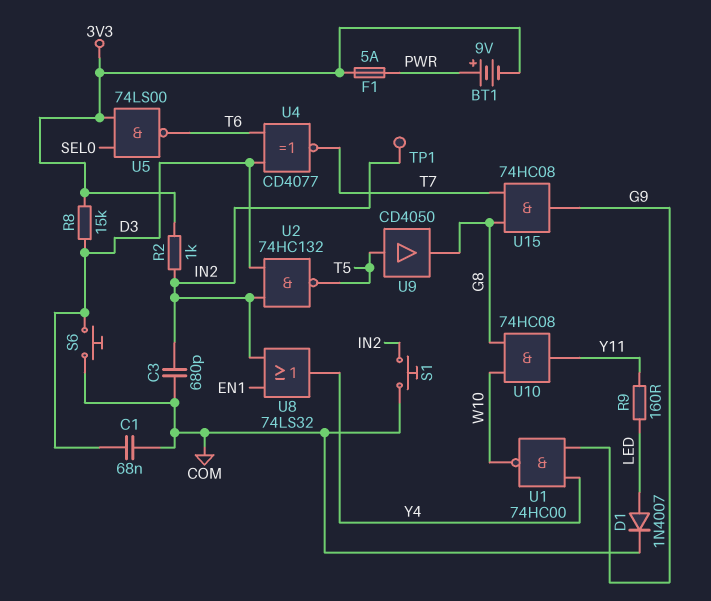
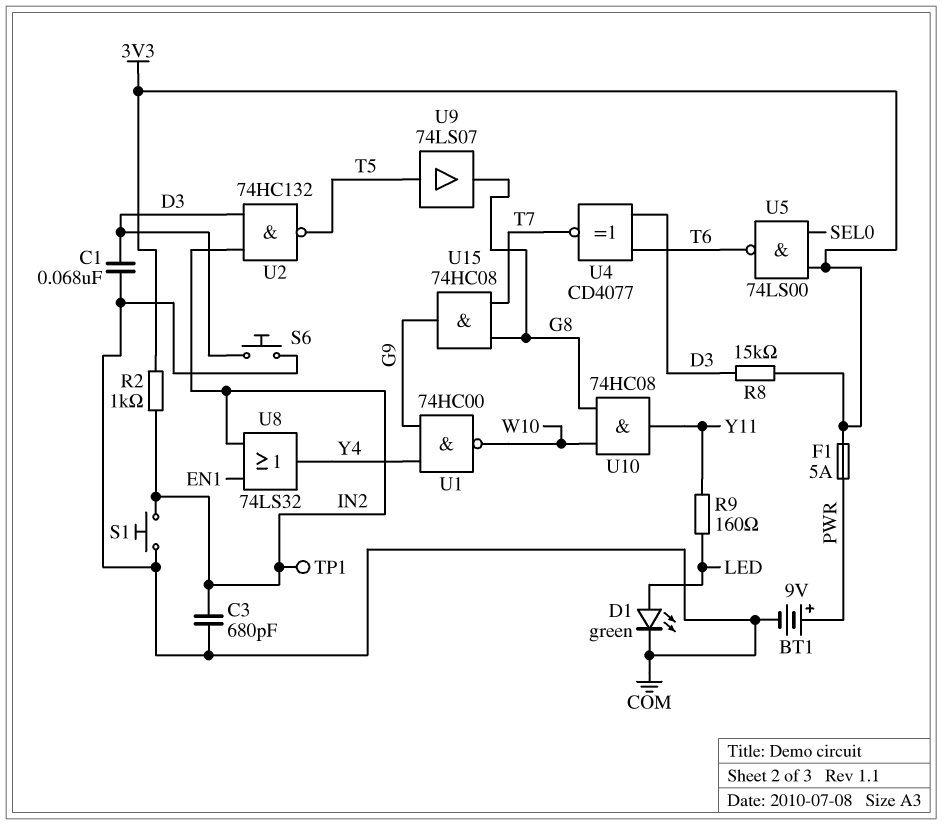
BT1: 9V (plus PWR, minus 3V3) -> 9V (plus PWR, minus COM)
D1: diode 1N4007 (A LED, K COM) -> LED green (A LED, K COM)
U9: buffer CD4050 (in T5, out G8) -> buffer 74LS07 (in T5, out G8)

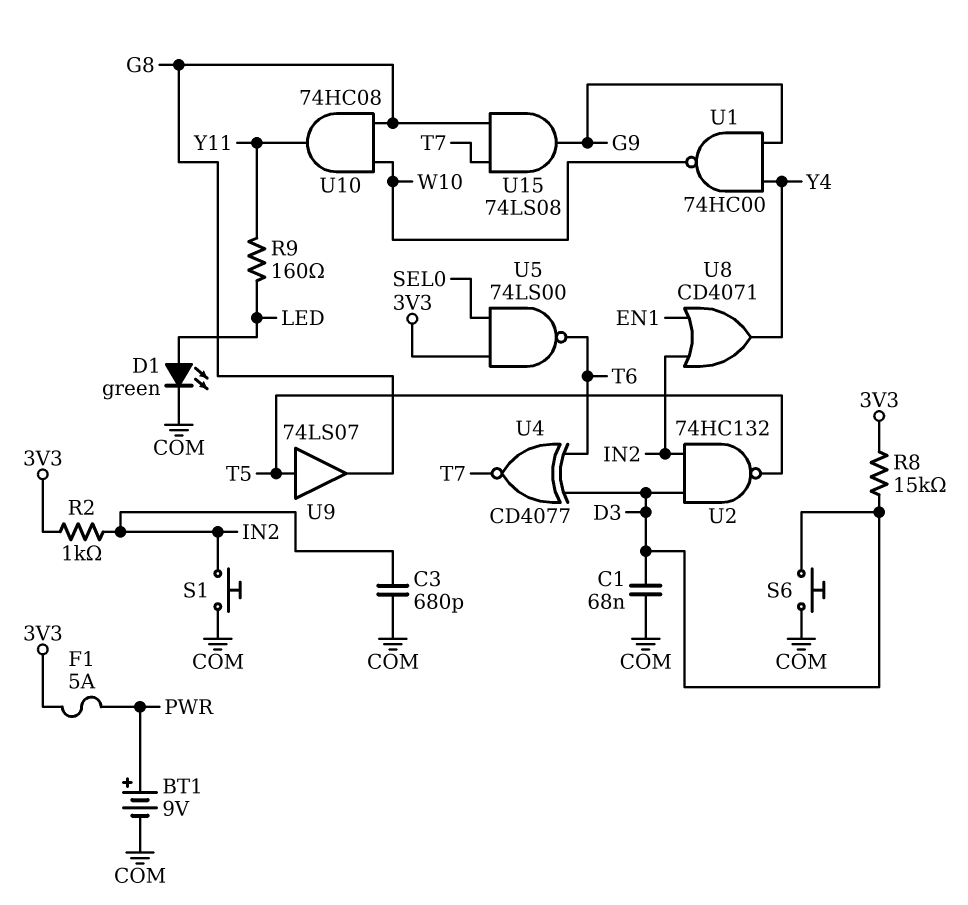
TP1: test point (IN2) -> none
U8: OR 74LS32 (in EN1, in IN2, out Y4) -> OR CD4071 (in EN1, in IN2, out Y4)
U15: AND 74HC08 (in G8, in T7, out G9) -> AND 74LS08 (in G8, in T7, out G9)

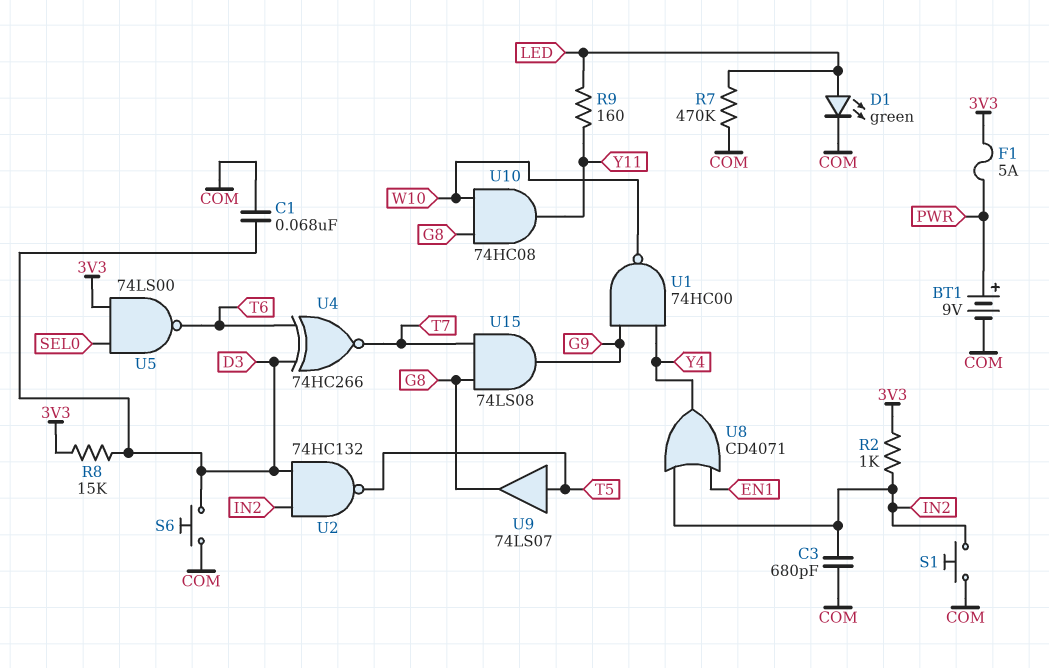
R7: none -> 470k (COM, LED)
U4: XNOR CD4077 (in D3, in T6, out T7) -> XNOR 74HC266 (in D3, in T6, out T7)

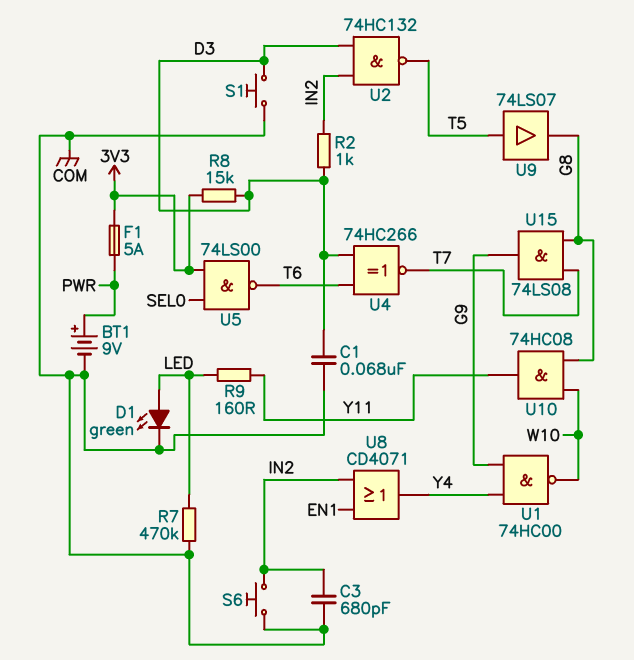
R2: 1k (3V3, IN2) -> 1k (D3, IN2)
S1: button (COM, IN2) -> button (COM, D3)
S6: button (COM, D3) -> button (COM, IN2)

